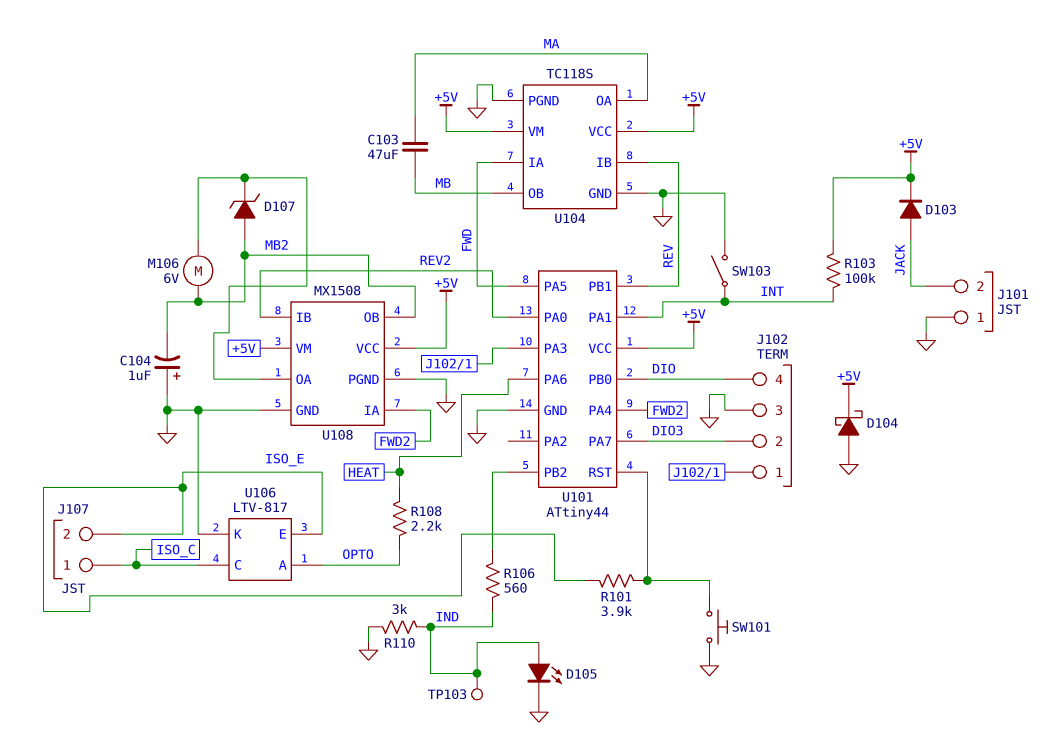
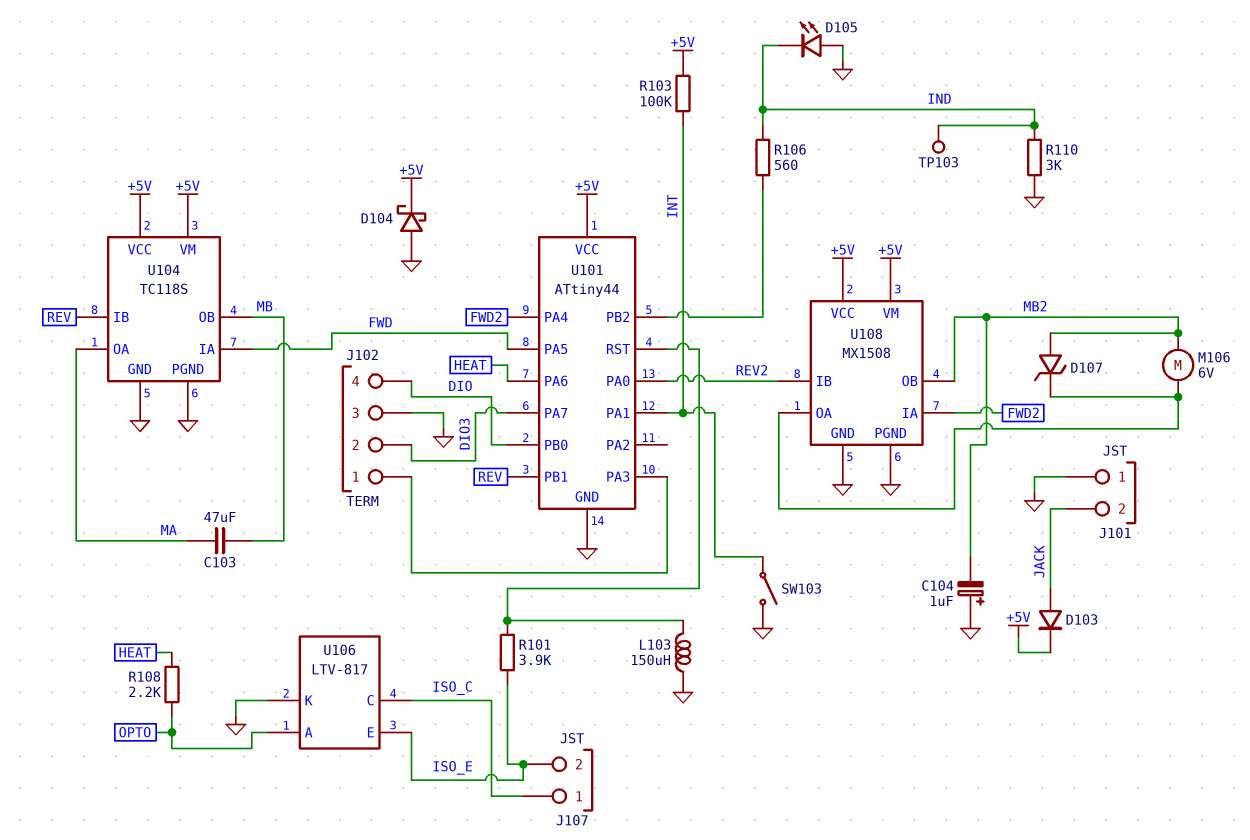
D105: LED (A IND, K GND) -> LED (A GND, K IND)
L103: none -> 150uH (GND, U101/RST)
SW101: button (GND, U101/RST) -> none

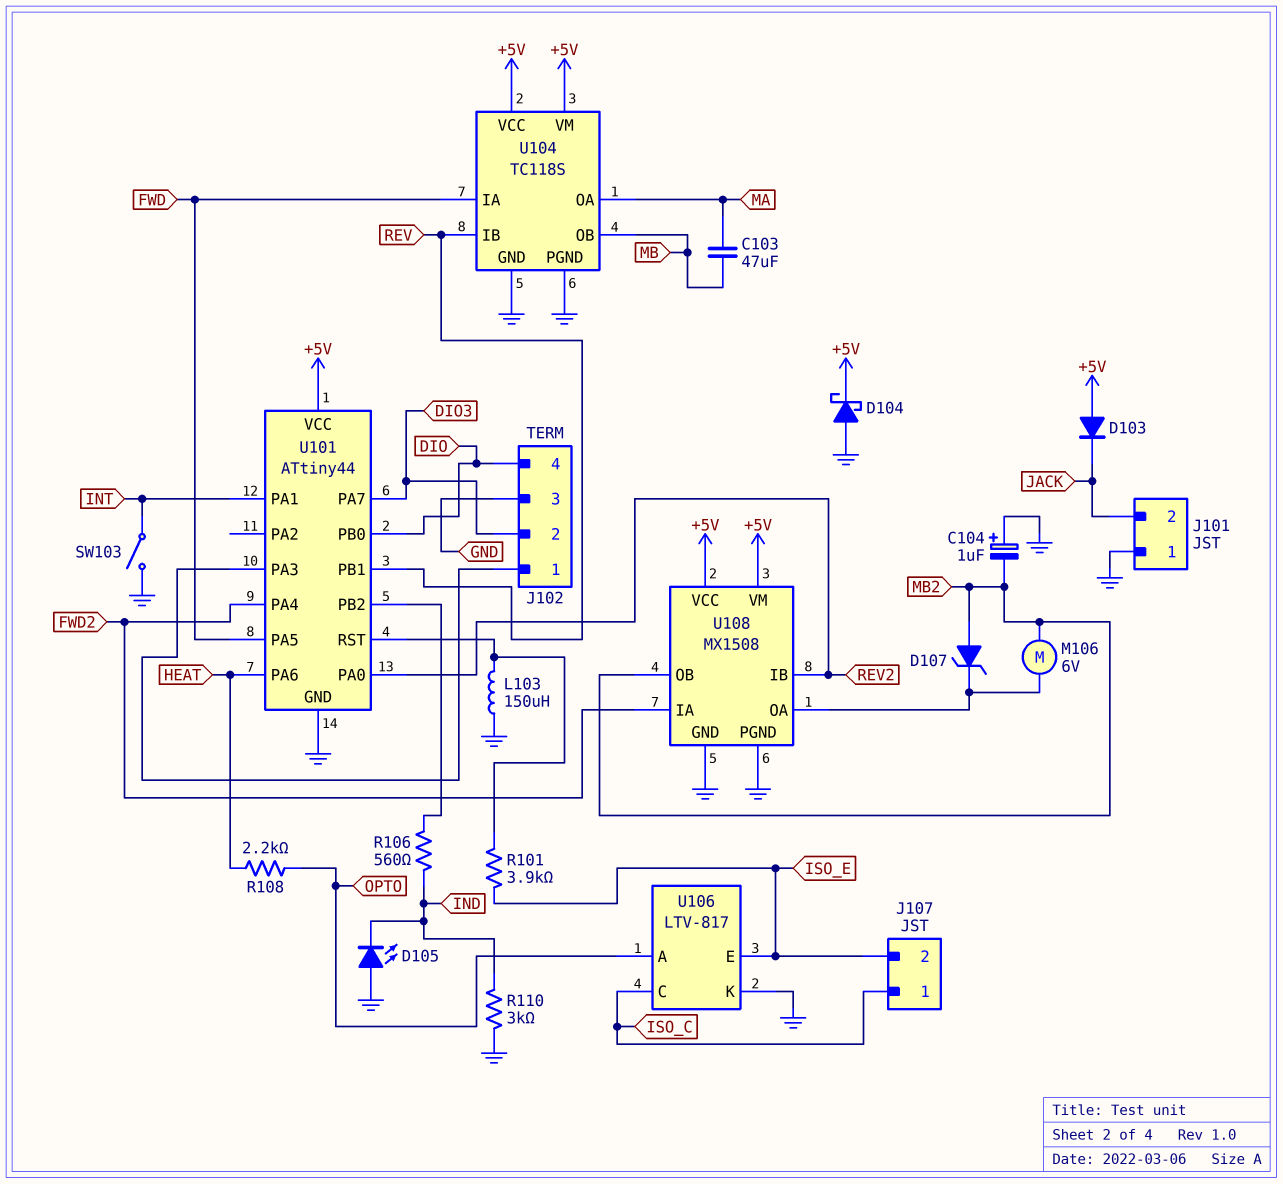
D103: diode (A JACK, K +5V) -> diode (A +5V, K JACK)
R103: 100k (+5V, INT) -> none
TP103: test point (IND) -> none

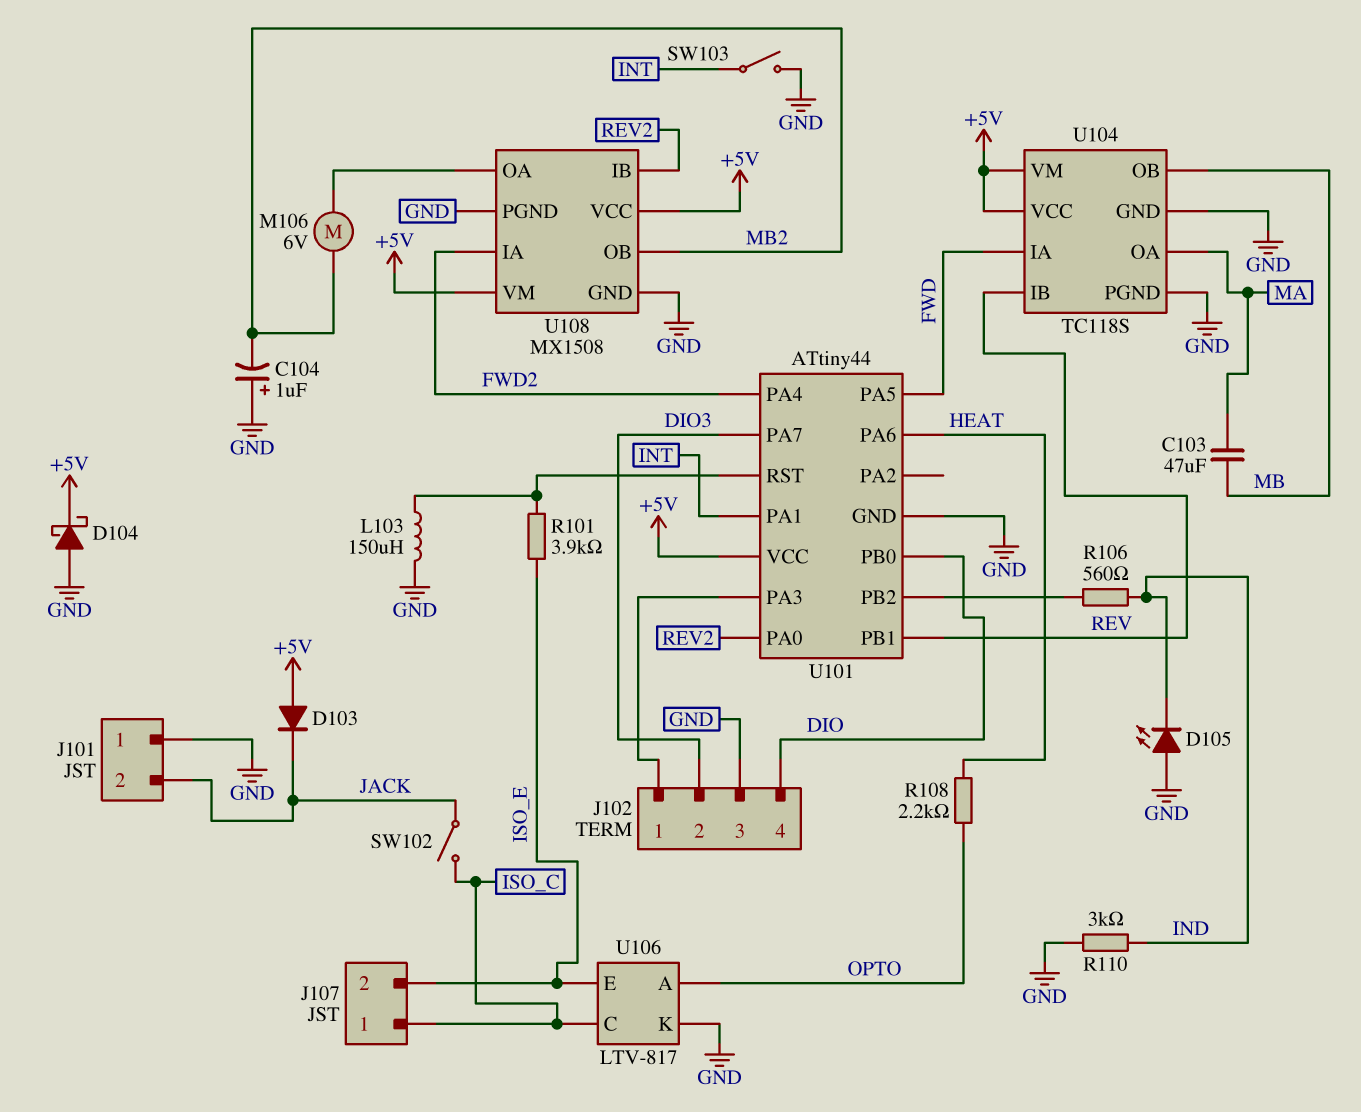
D107: zener (A MB2, K U108/OA) -> none
SW102: none -> switch (ISO_C, JACK)

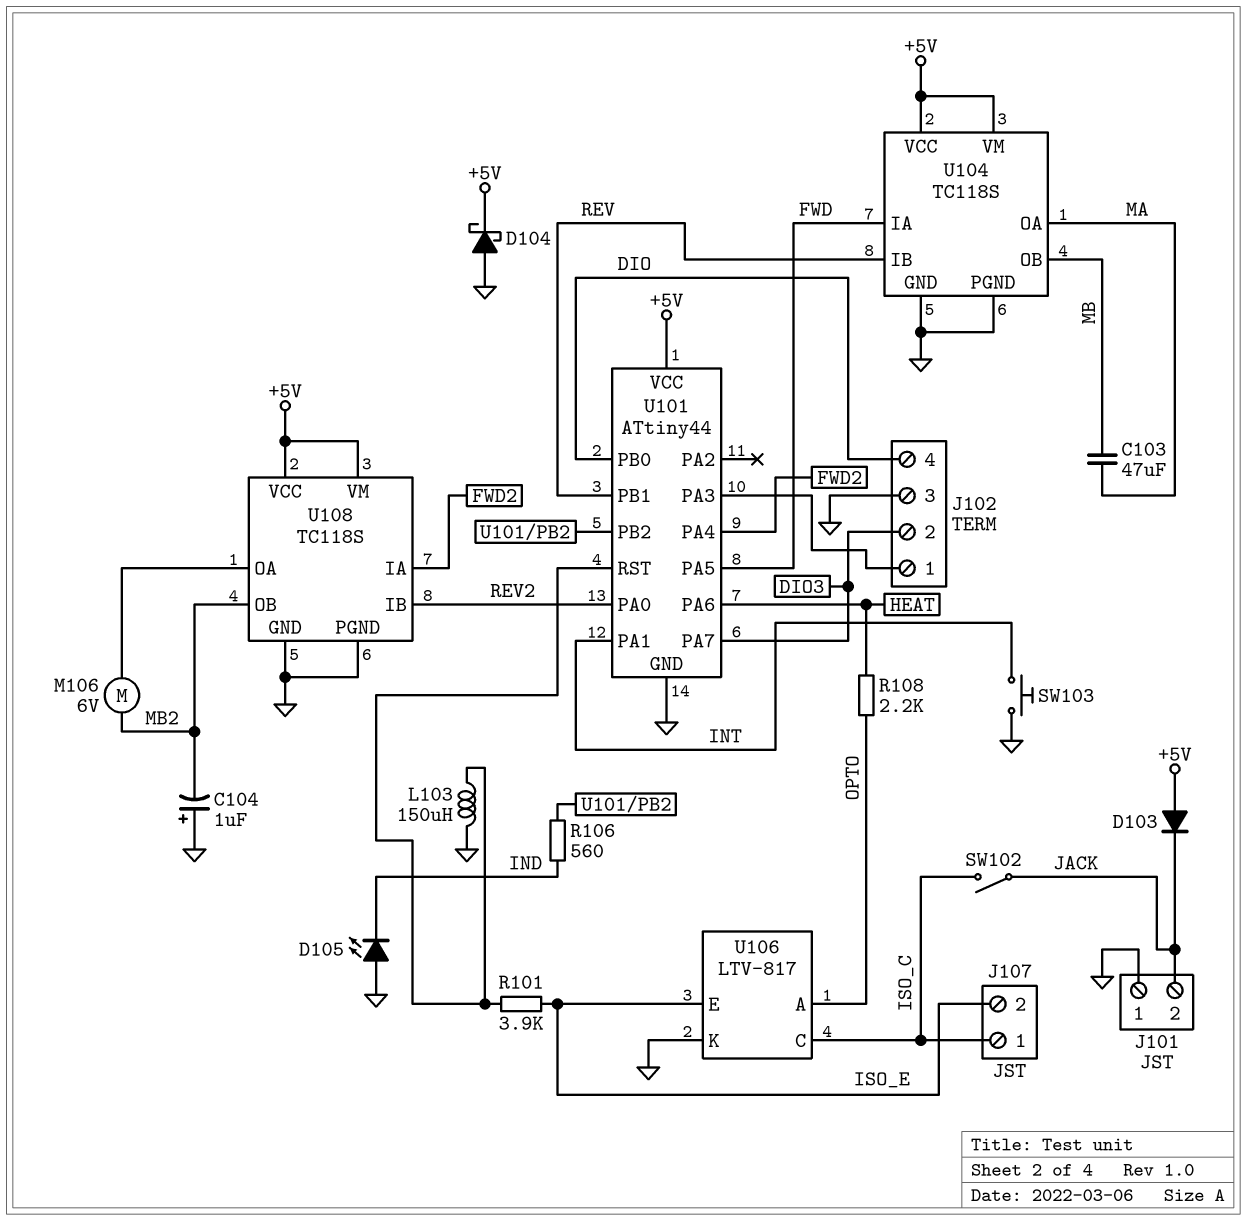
R110: 3k (GND, IND) -> none
SW103: switch (GND, INT) -> button (GND, INT)
U108: MX1508 -> TC118S

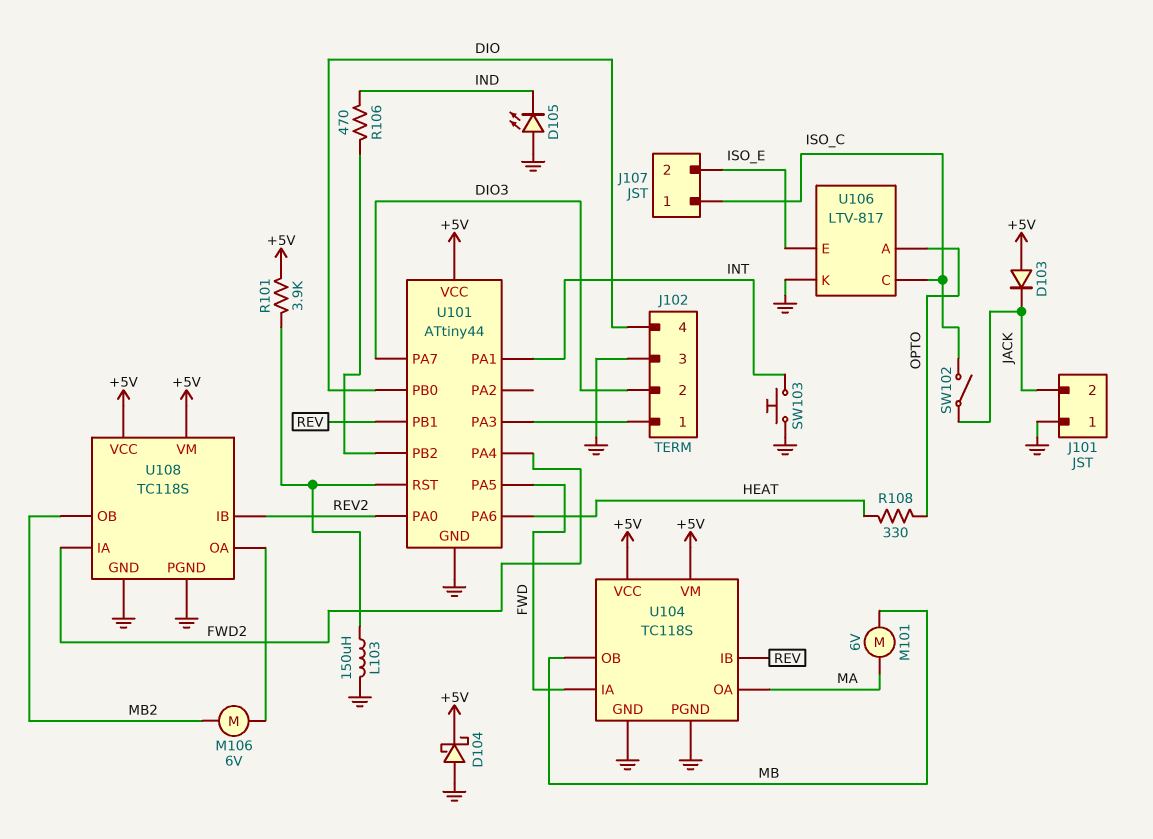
C103: 47uF (MA, MB) -> none
C104: 1uF (plus GND, minus MB2) -> none
M101: none -> motor 6V (MA, MB)
R101: 3.9k (ISO_E, U101/RST) -> 3.9k (+5V, U101/RST)
R106: 560 (IND, U101/PB2) -> 470 (IND, U101/PB2)
R108: 2.2k (HEAT, OPTO) -> 330 (HEAT, OPTO)

